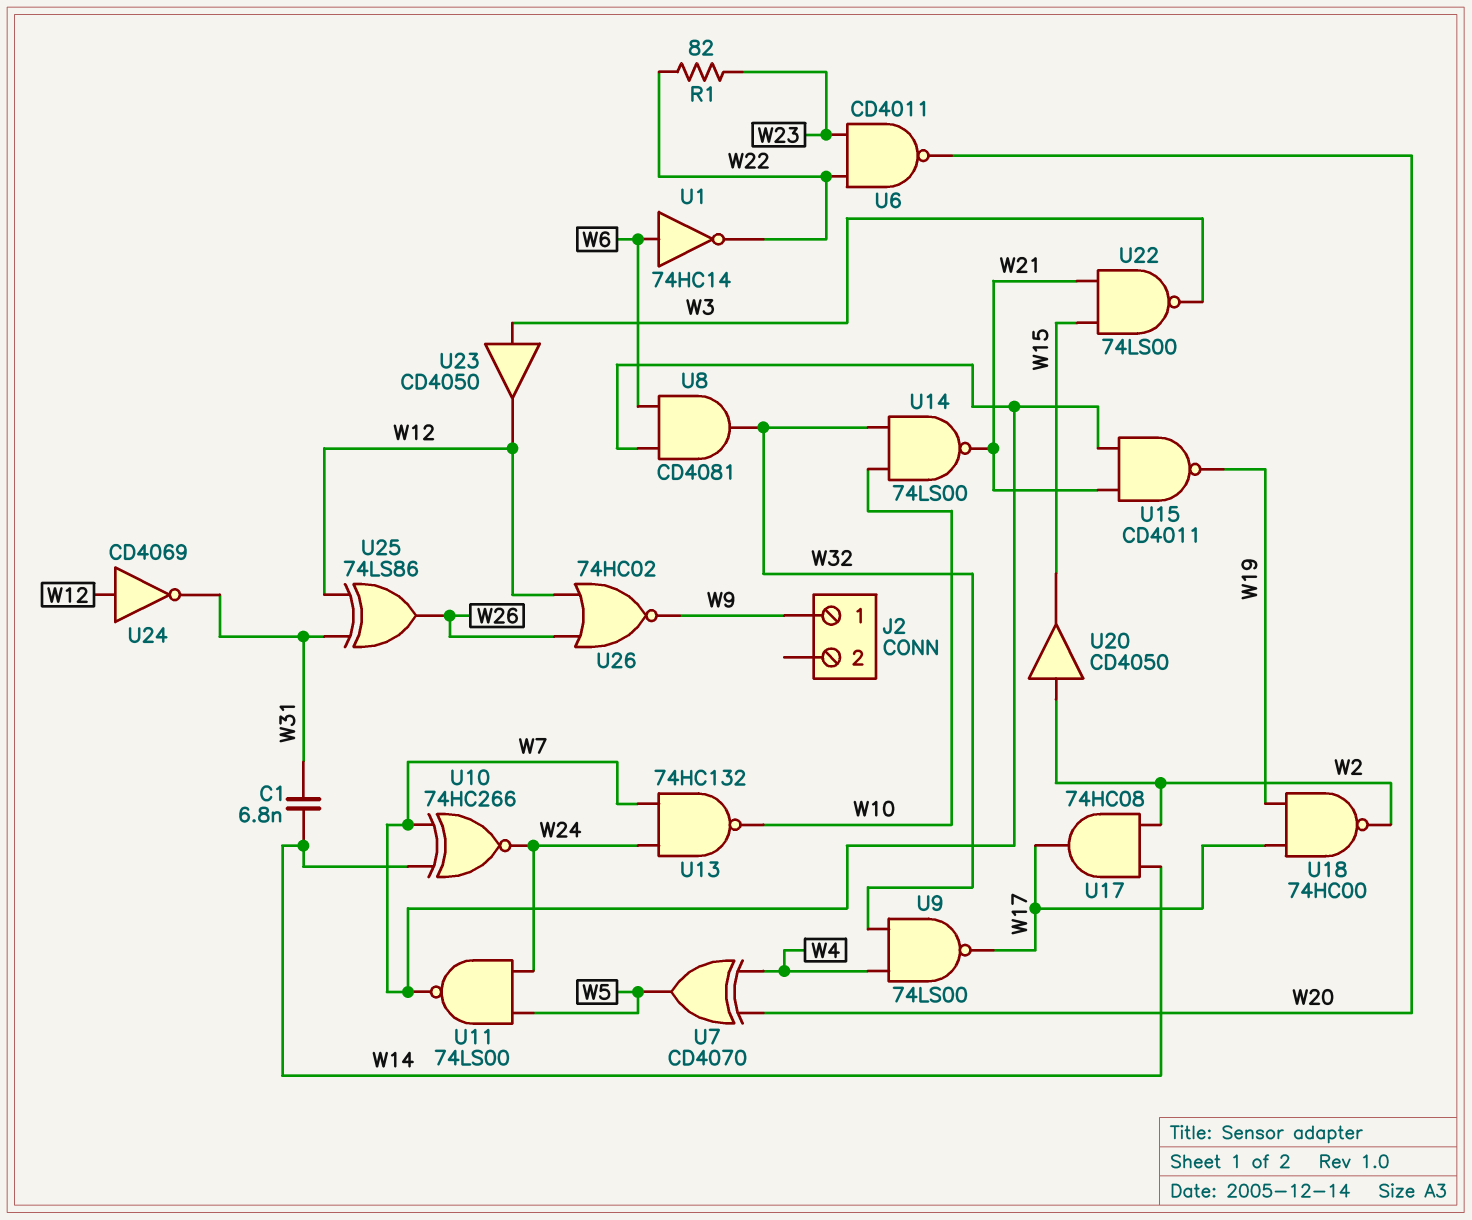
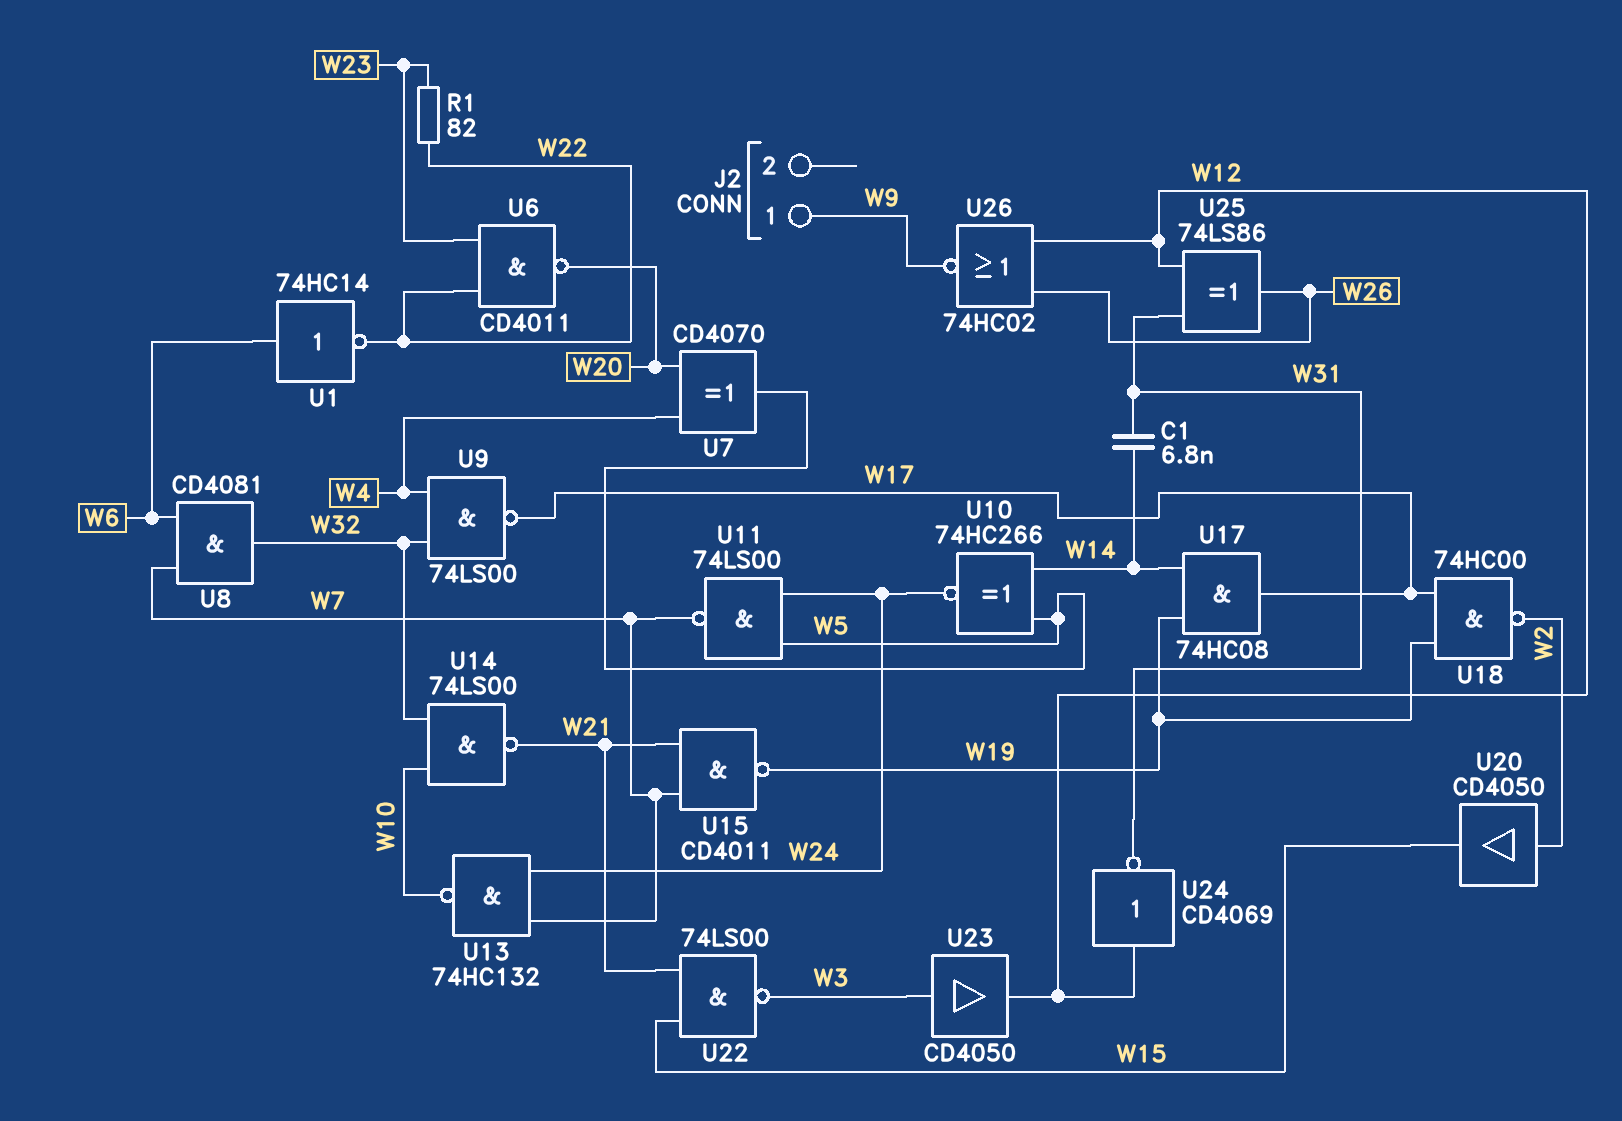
U10: XNOR 74HC266 (in W7, in W14, out W24) -> XNOR 74HC266 (in W5, in W14, out W24)
U17: AND 74HC08 (in W2, in W14, out W17) -> AND 74HC08 (in W14, in W19, out W17)

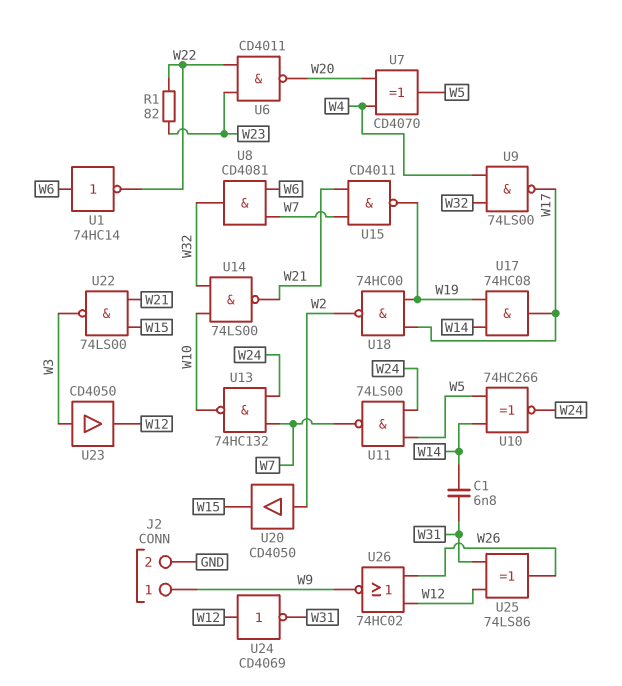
J2 pin 2: none -> GND

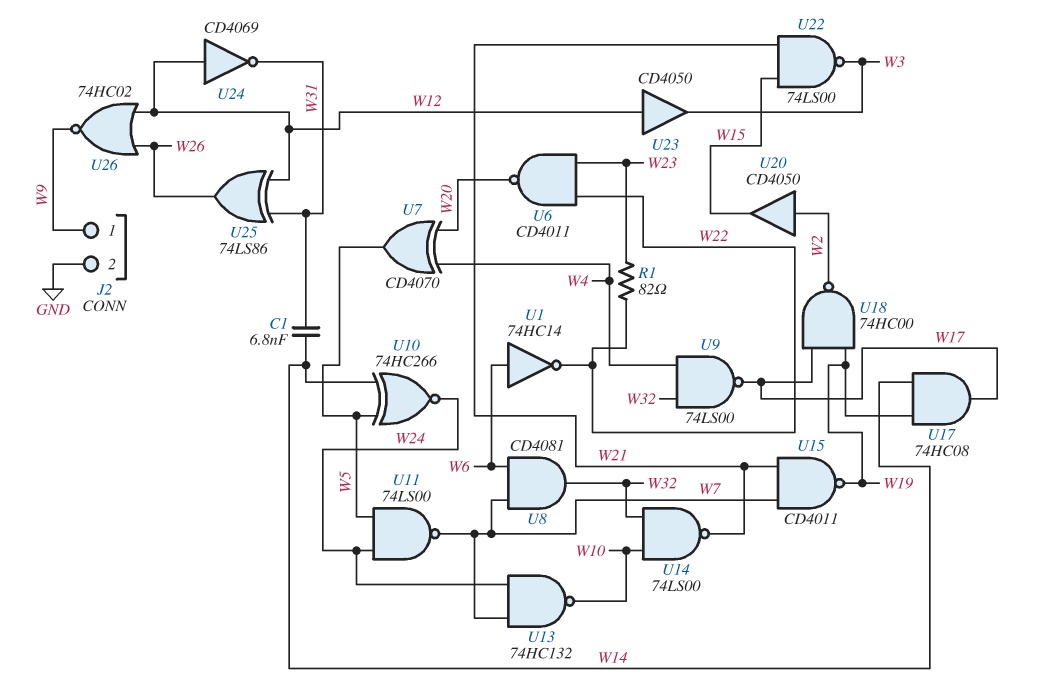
U23: buffer CD4050 (in W3, out W12) -> buffer CD4050 (in W12, out W3)

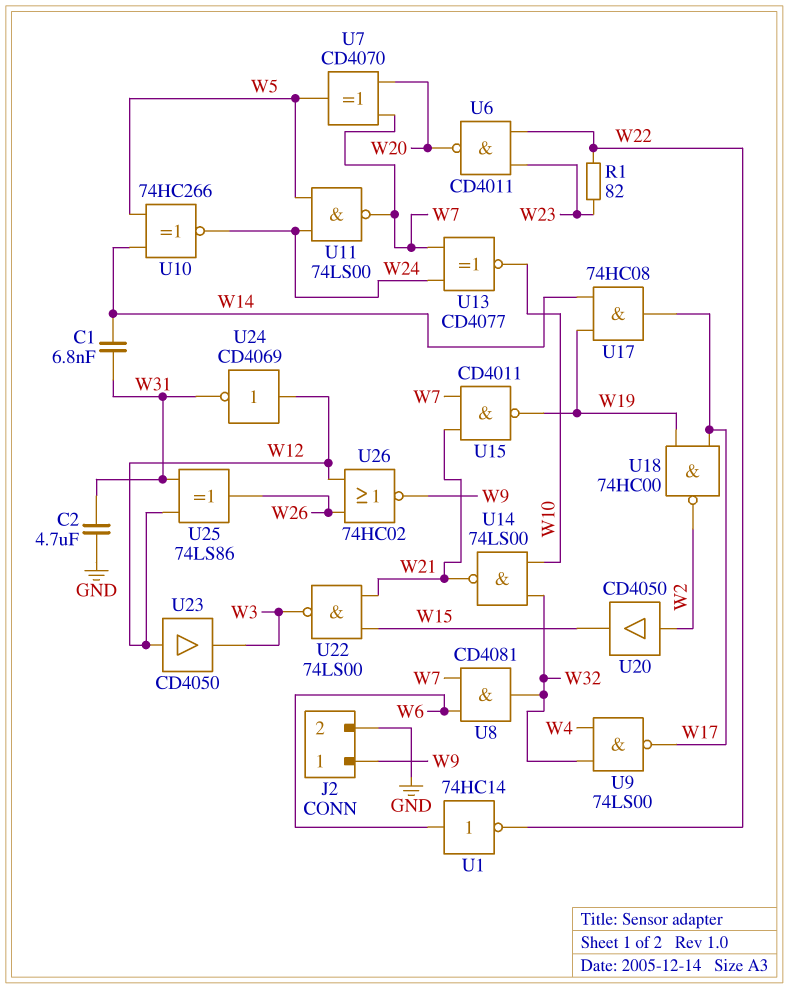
C2: none -> 4.7uF (GND, W31)
U7: XOR CD4070 (in W4, in W20, out W5) -> XOR CD4070 (in W7, in W20, out W5)
U13: NAND 74HC132 (in W7, in W24, out W10) -> XNOR CD4077 (in W7, in W24, out W10)

